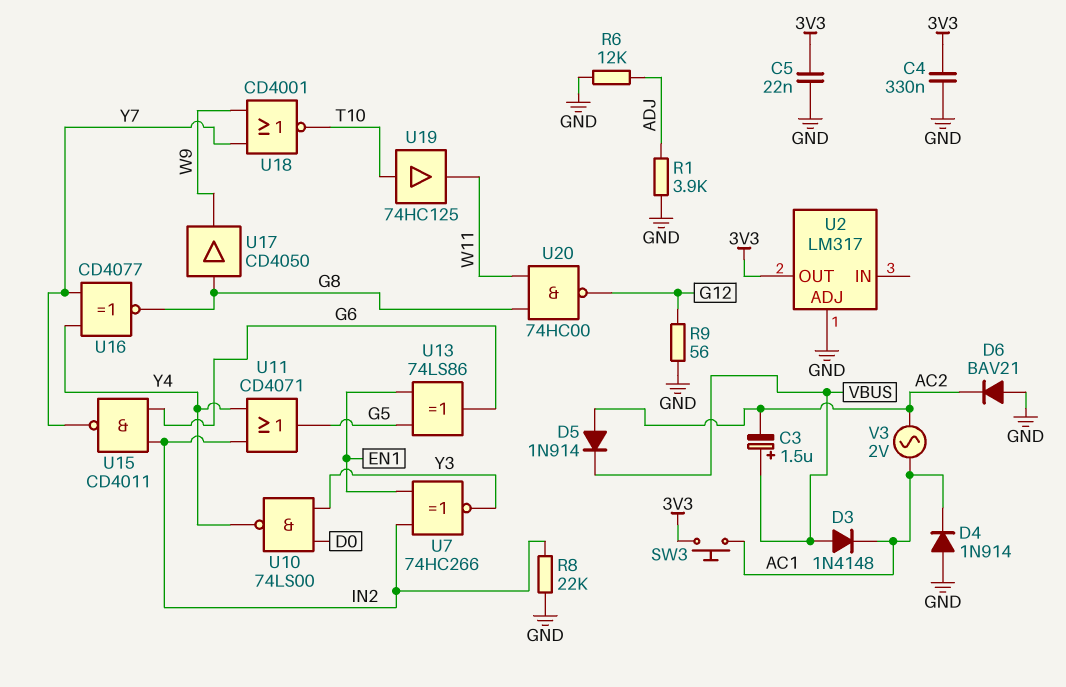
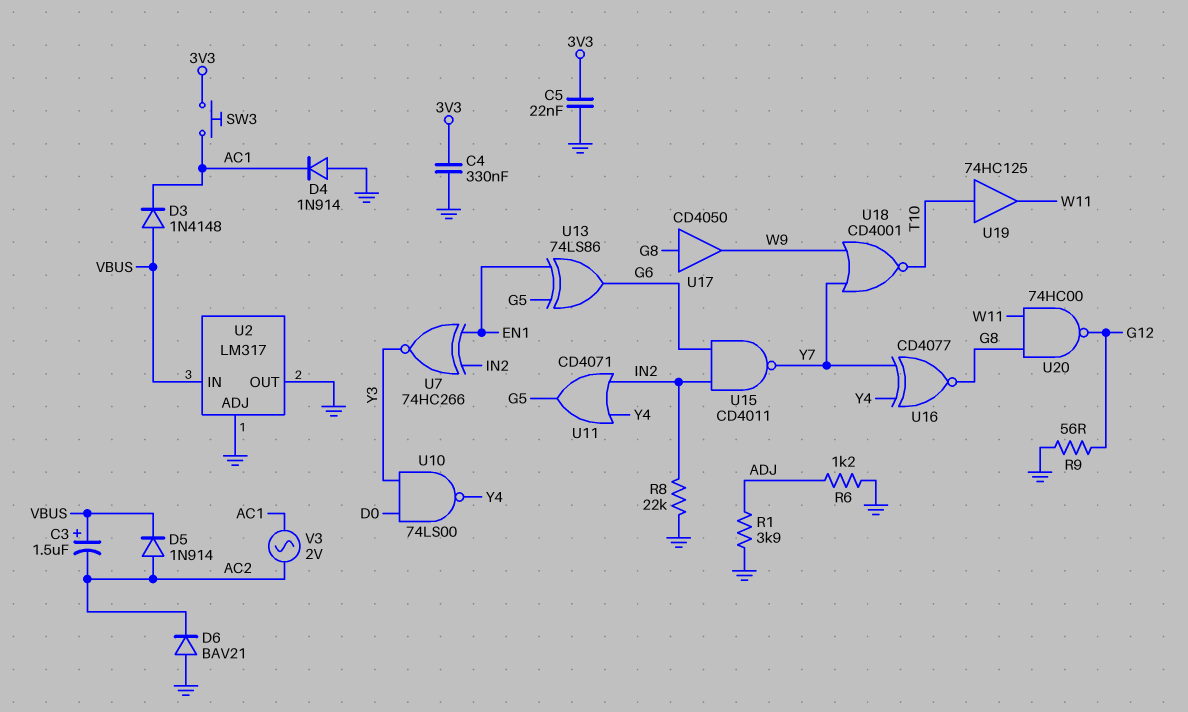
R6: 12k (ADJ, GND) -> 1.2k (ADJ, GND)
U2 pin IN: none -> VBUS
U2 pin OUT: 3V3 -> GND

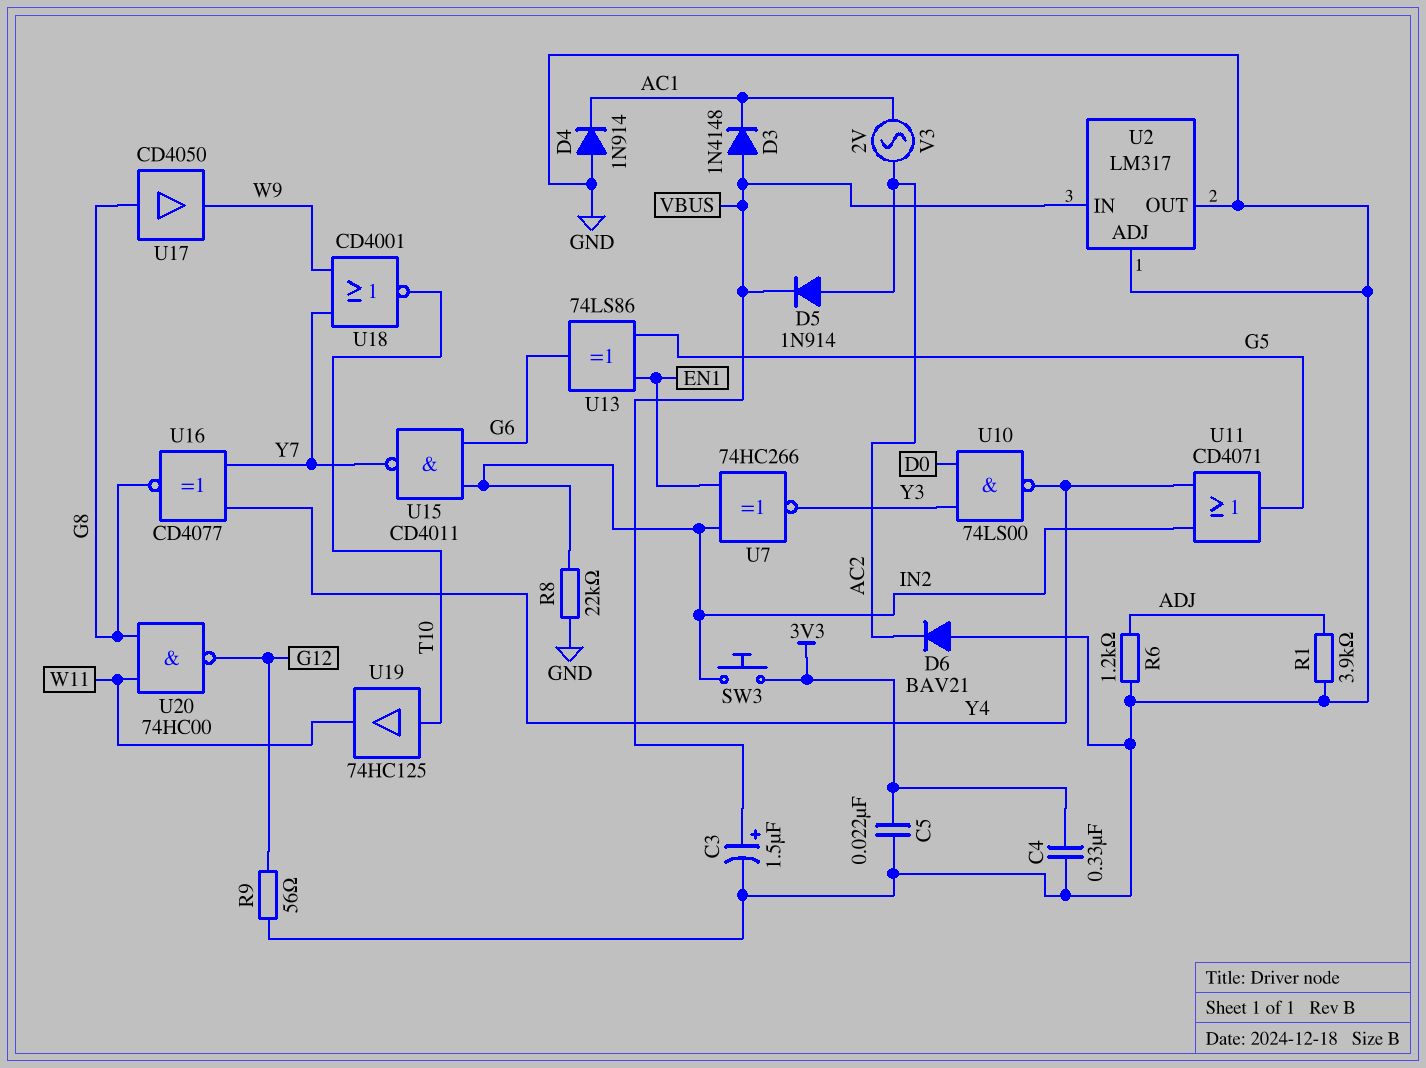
C3: 1.5uF (plus VBUS, minus AC2) -> 1.5uF (plus VBUS, minus GND)
SW3: button (3V3, AC1) -> button (3V3, IN2)

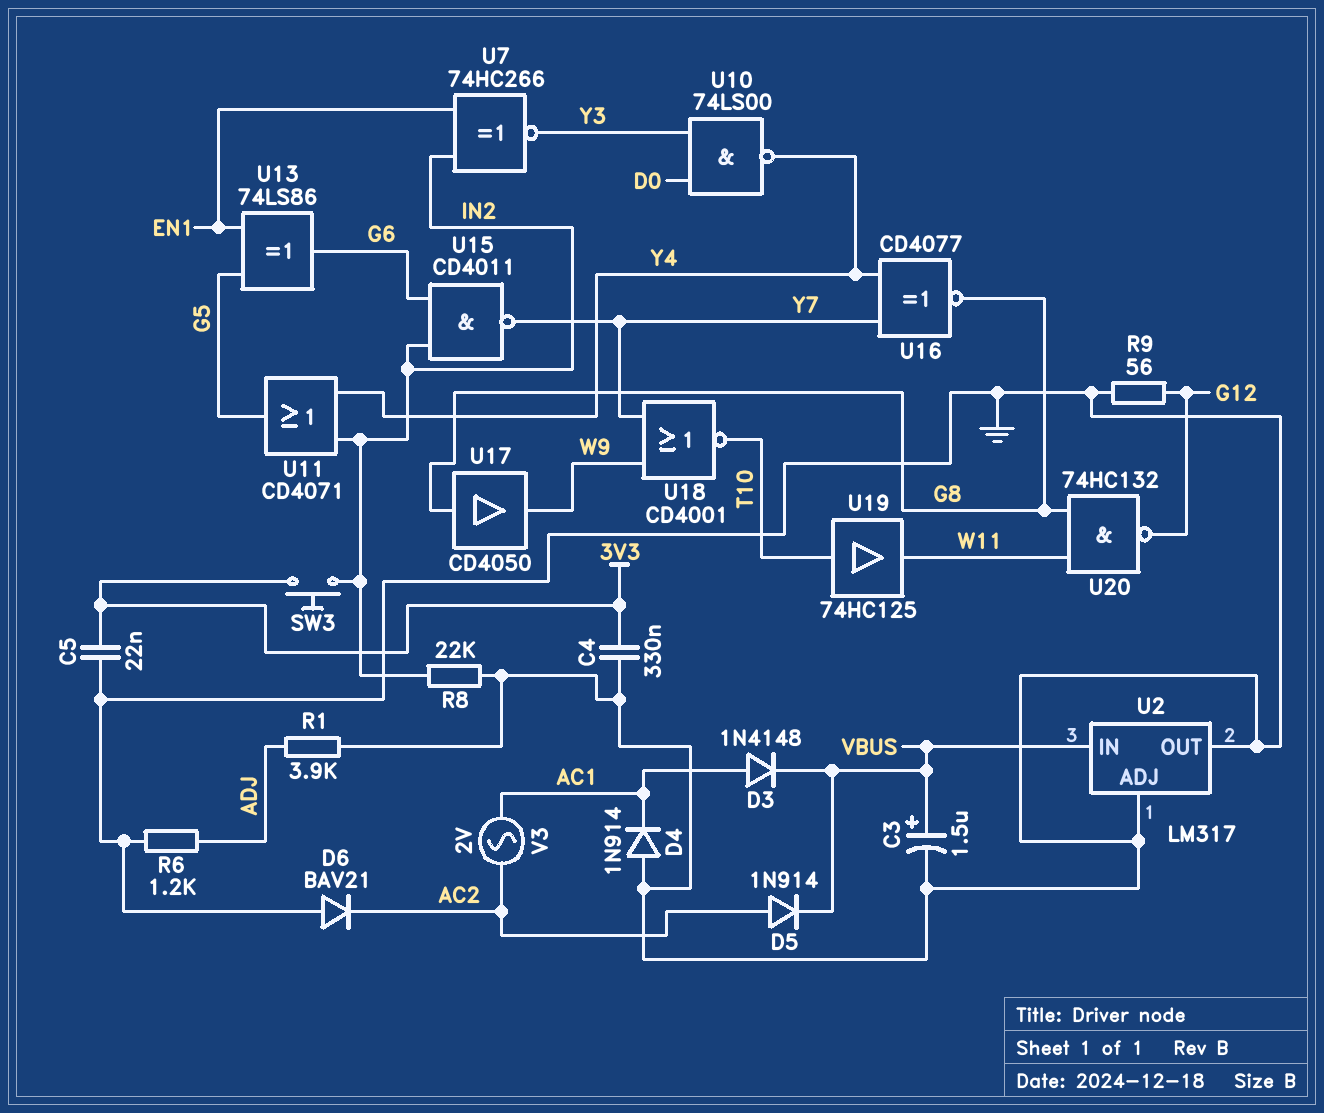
D3: diode 1N4148 (A VBUS, K AC1) -> diode 1N4148 (A AC1, K VBUS)
U20: NAND 74HC00 (in G8, in W11, out G12) -> NAND 74HC132 (in G8, in W11, out G12)

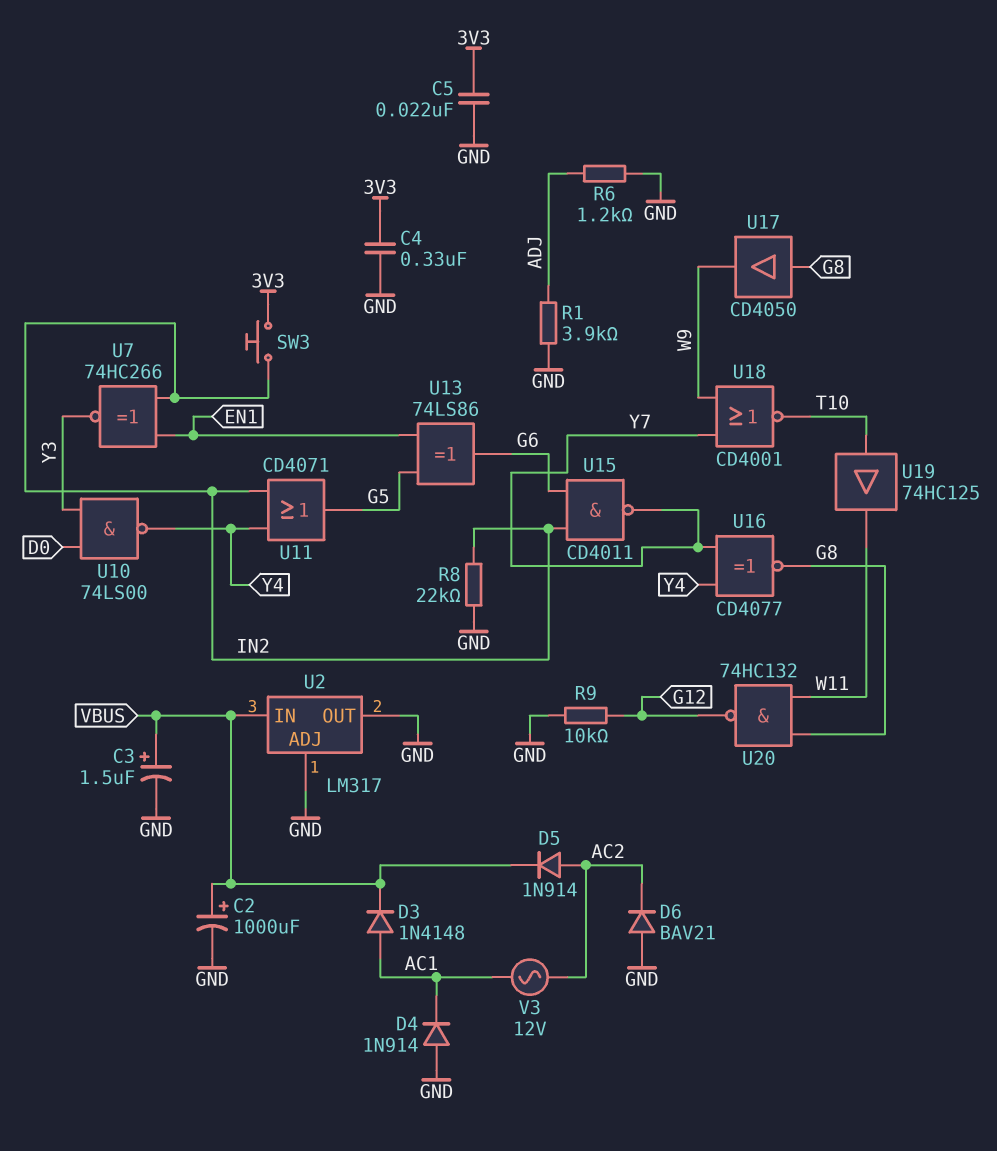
C2: none -> 1000uF (plus VBUS, minus GND)
R9: 56 (G12, GND) -> 10k (G12, GND)
V3: AC 2V (AC1, AC2) -> AC 12V (AC1, AC2)

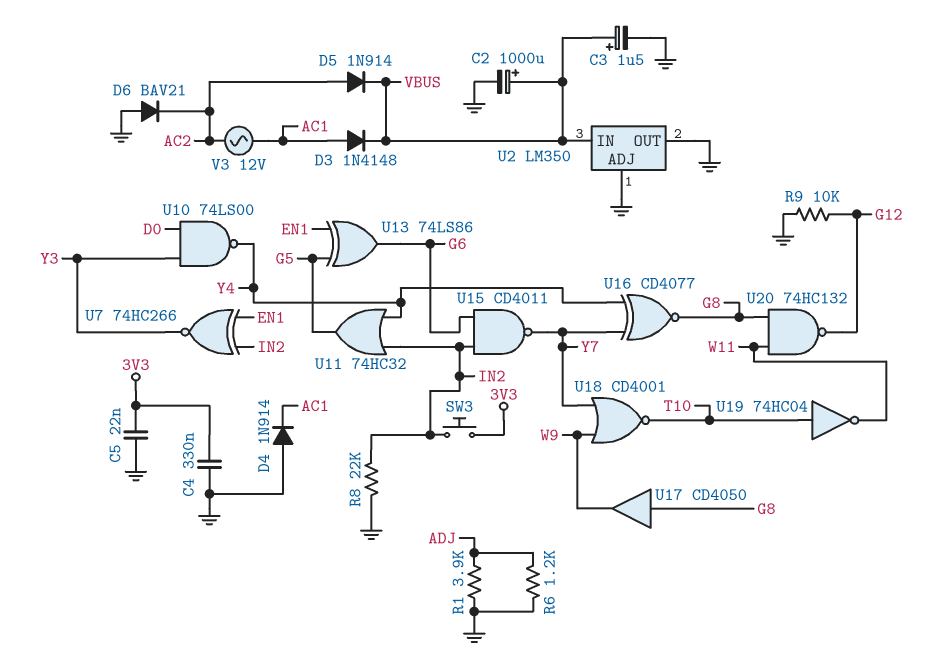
U2: LM317 -> LM350
U11: OR CD4071 (in IN2, in Y4, out G5) -> OR 74HC32 (in IN2, in Y4, out G5)
U19: buffer 74HC125 (in T10, out W11) -> NOT 74HC04 (in T10, out W11)

